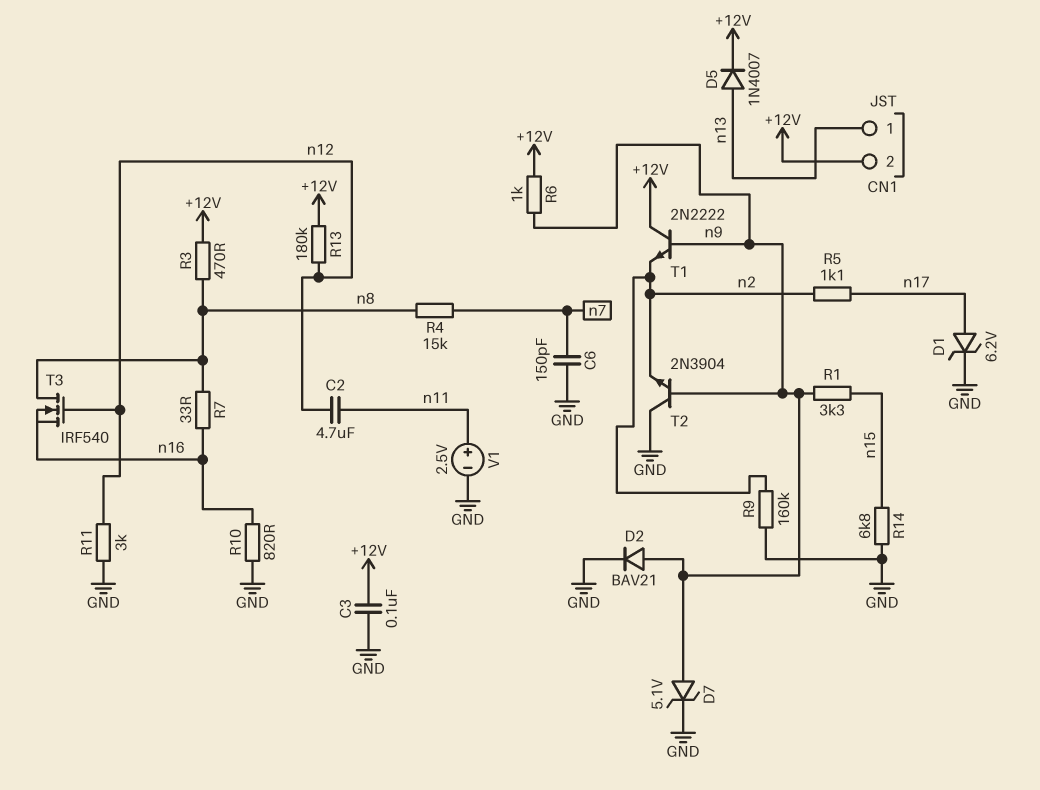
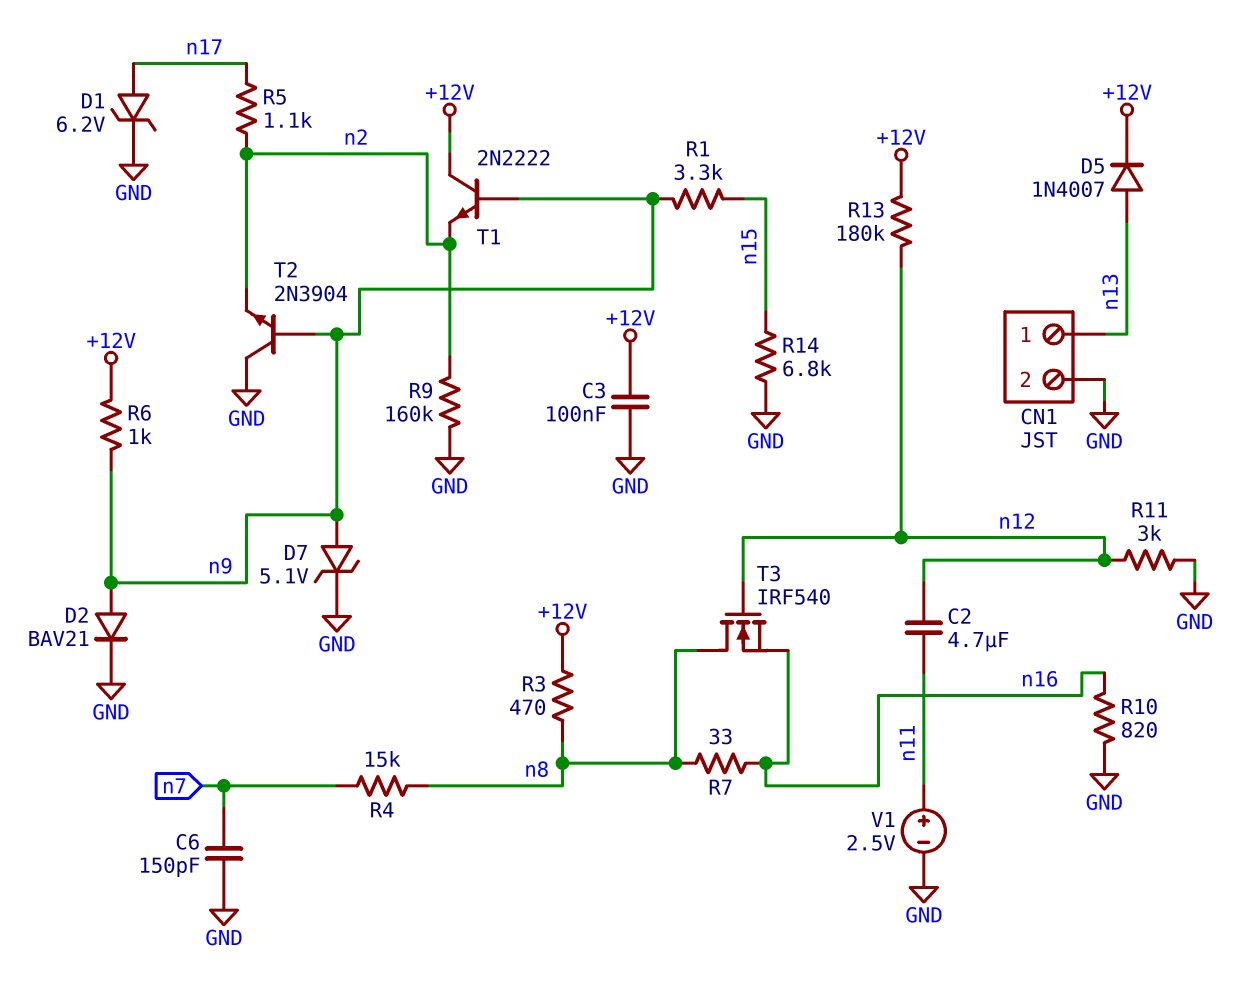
CN1 pin 2: +12V -> GND

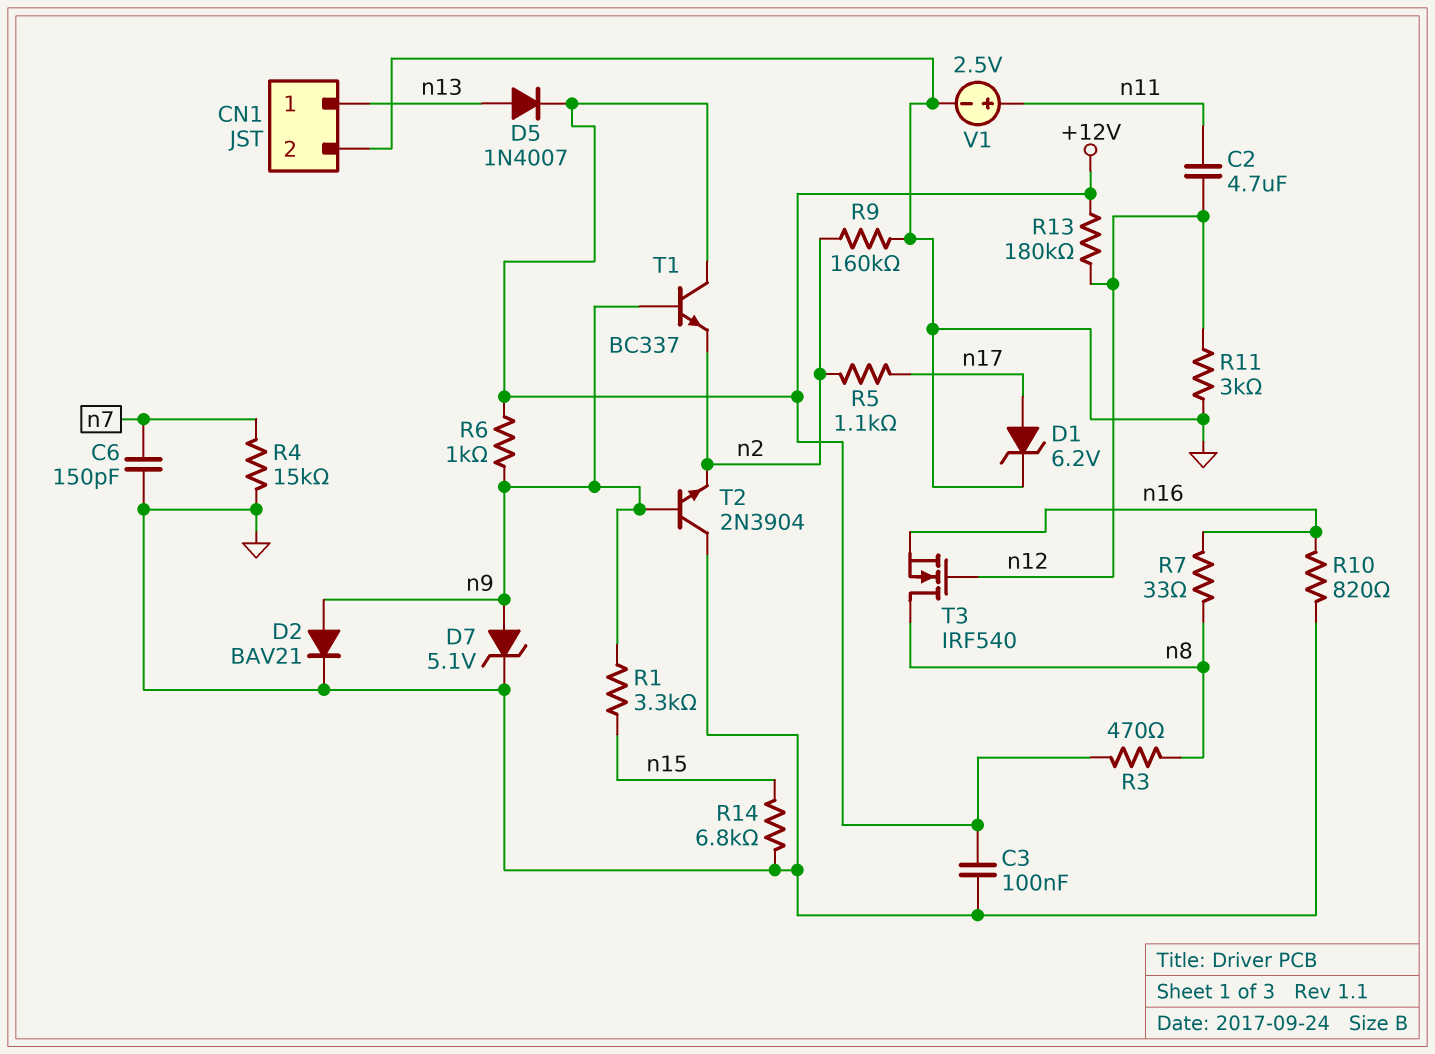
R4: 15k (n7, n8) -> 15k (GND, n7)
T1: NPN 2N2222 (B n9, C +12V, E n2) -> NPN BC337 (B n9, C +12V, E n2)

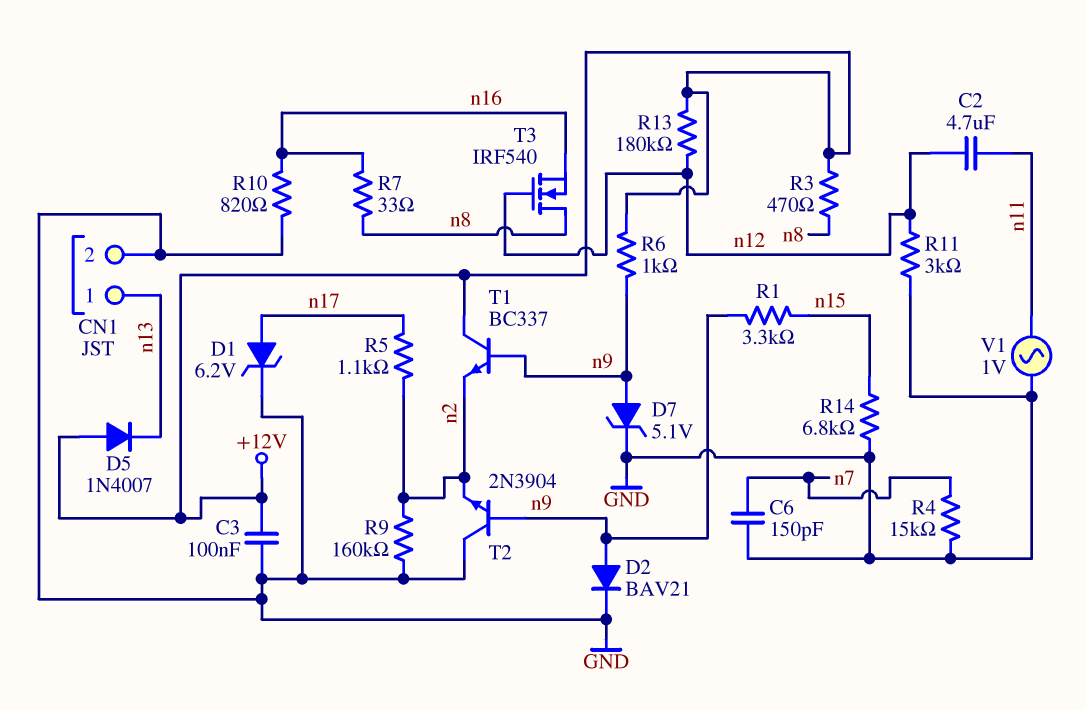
D5: diode 1N4007 (A n13, K +12V) -> diode 1N4007 (A +12V, K n13)
V1: 2.5V (plus n11, minus GND) -> AC 1V (GND, n11)

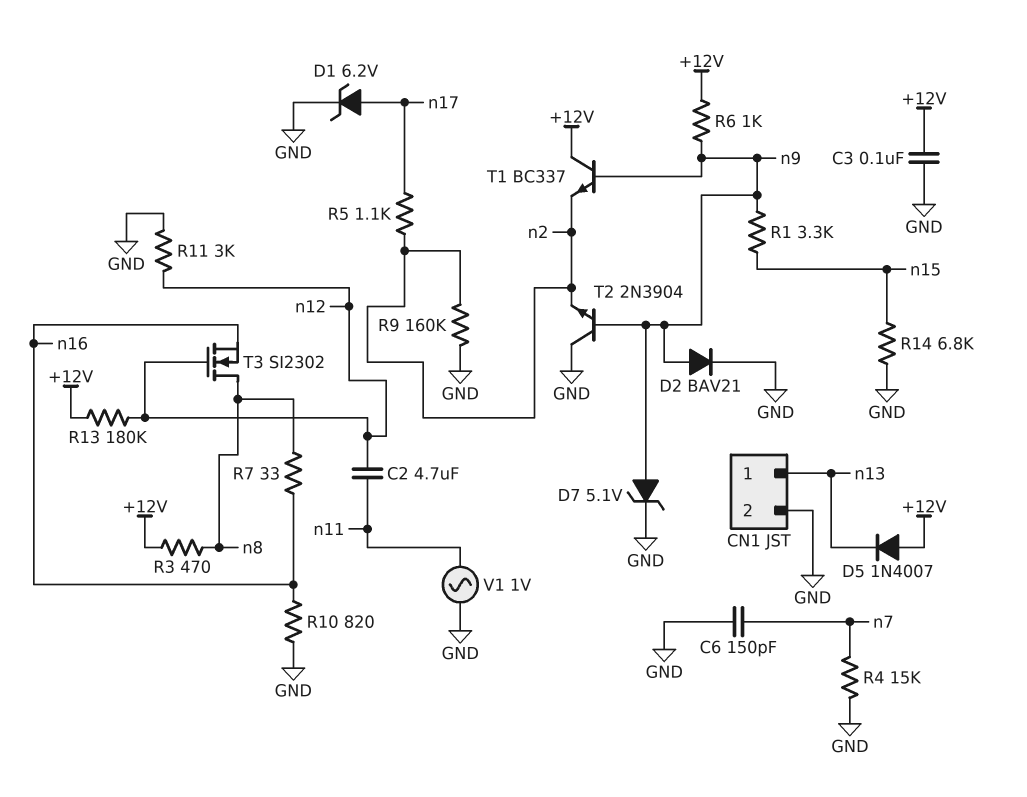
T3: NMOS IRF540 (G n12, D n8, S n16) -> NMOS SI2302 (G n12, D n8, S n16)

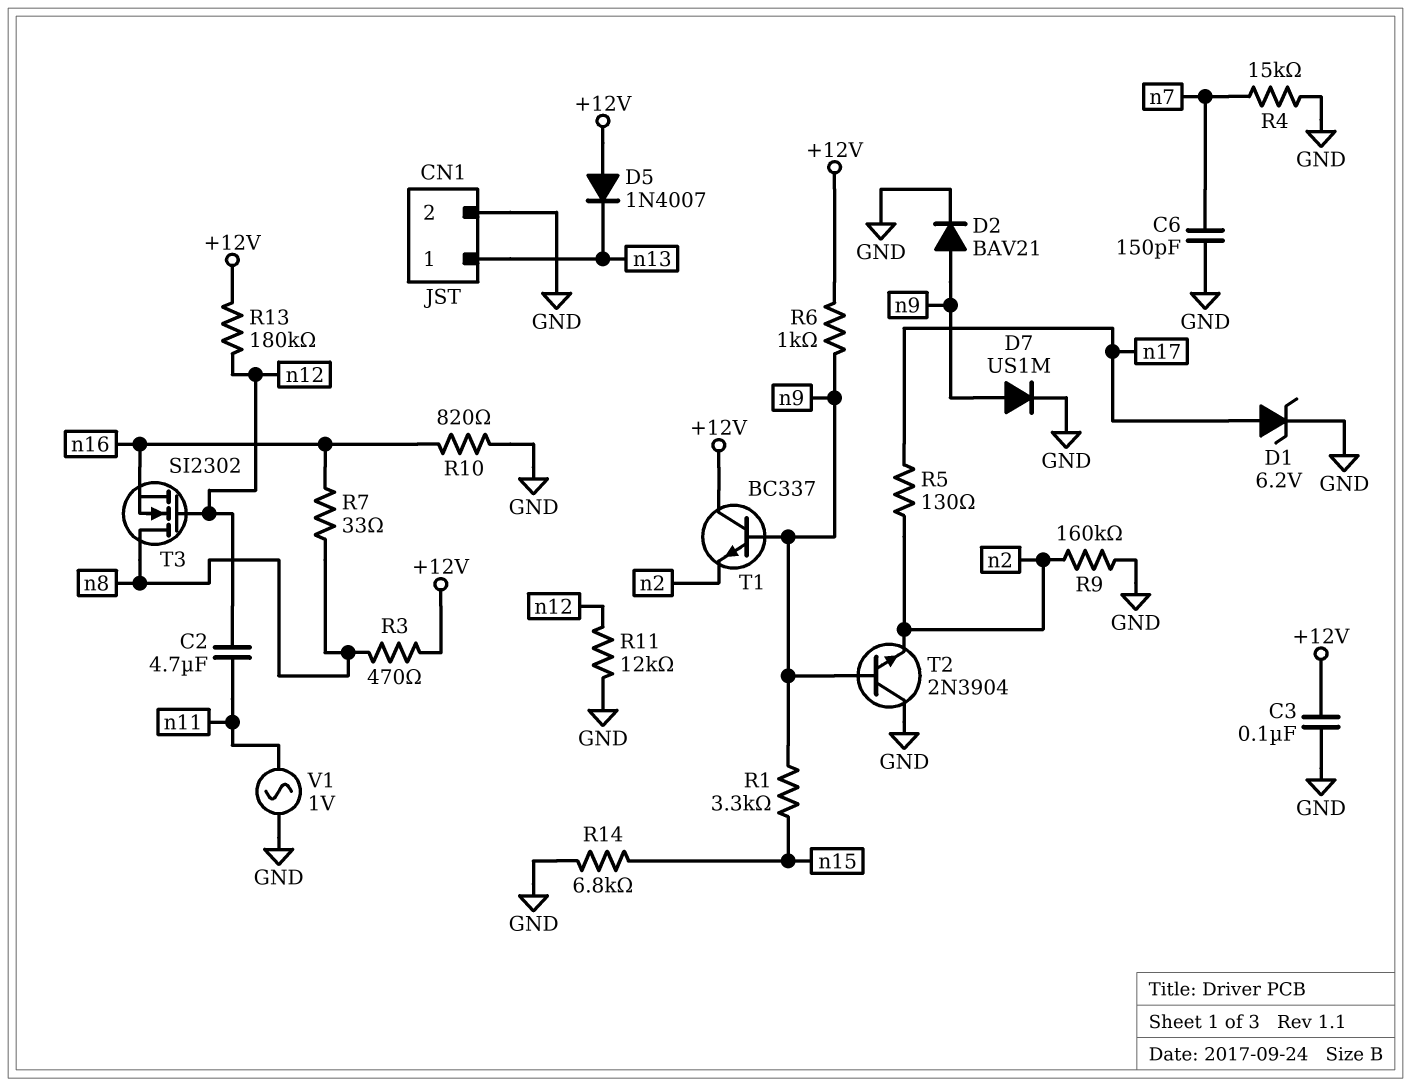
D7: zener 5.1V (A n9, K GND) -> diode US1M (A n9, K GND)
R5: 1.1k (n2, n17) -> 130 (n2, n17)
R11: 3k (GND, n12) -> 12k (GND, n12)

